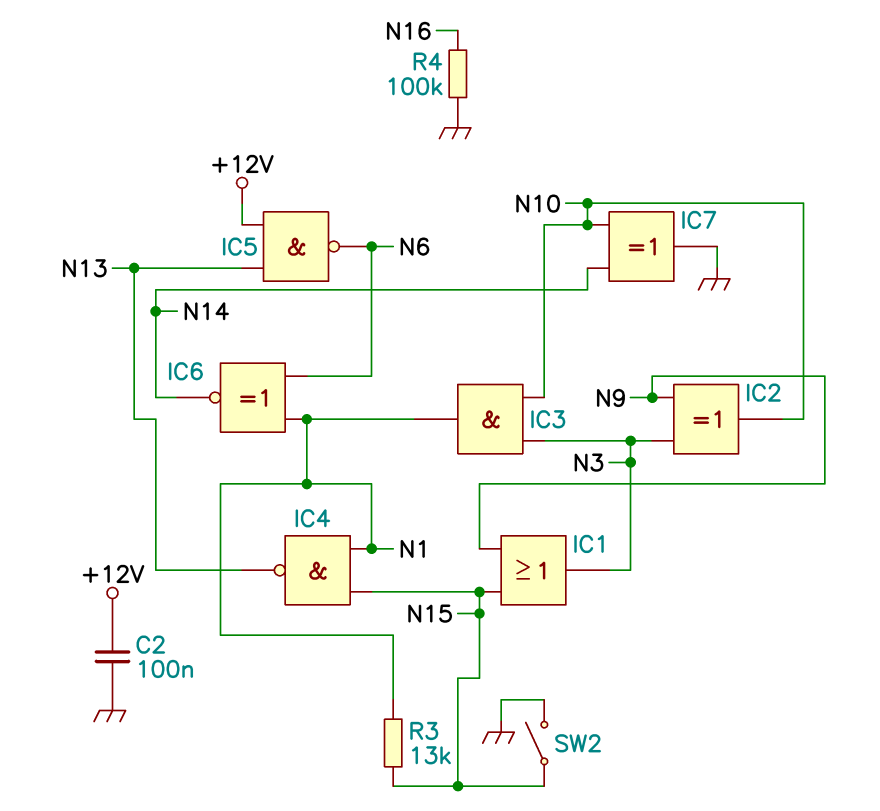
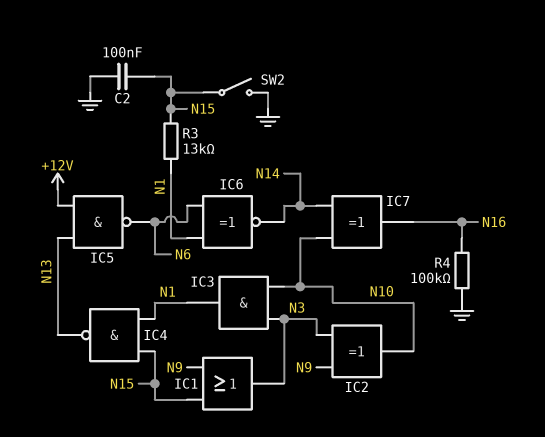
C2: 100nF (+12V, GND) -> 100nF (GND, N15)
IC7: XOR (in N10, in N14, out GND) -> XOR (in N10, in N14, out N16)

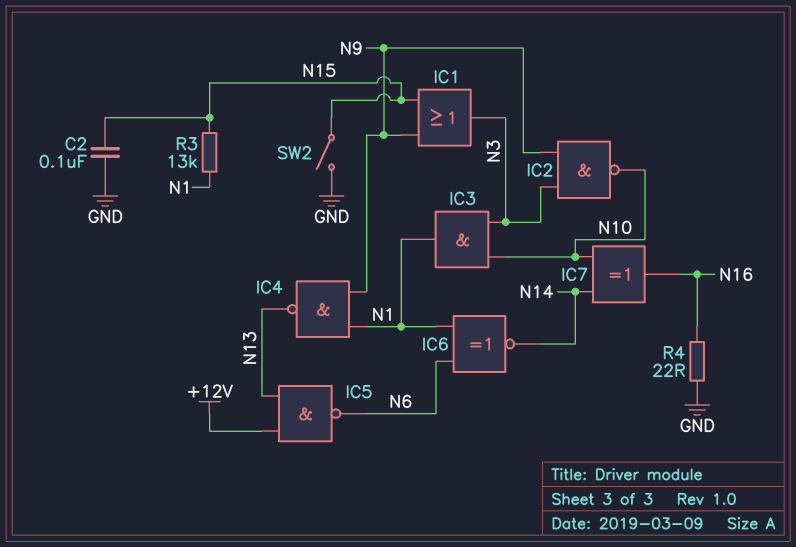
IC2: XOR (in N3, in N9, out N10) -> NAND (in N3, in N9, out N10)
IC4: NAND (in N1, in N15, out N13) -> NAND (in N1, in N9, out N13)
R4: 100k (GND, N16) -> 22 (GND, N16)

